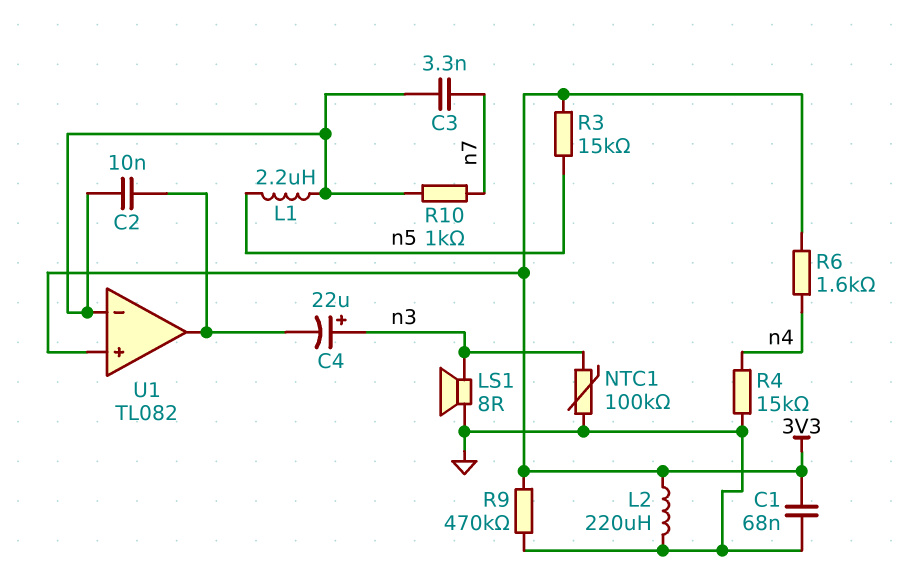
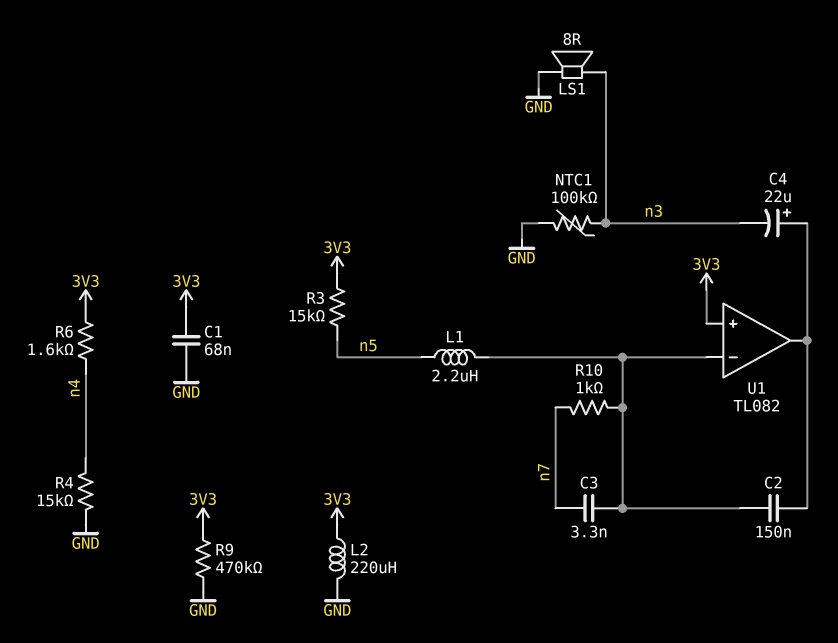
C2: 10nF (U1/in-, U1/out) -> 150nF (U1/in-, U1/out)
C4: 22uF (plus n3, minus U1/out) -> 22uF (plus U1/out, minus n3)

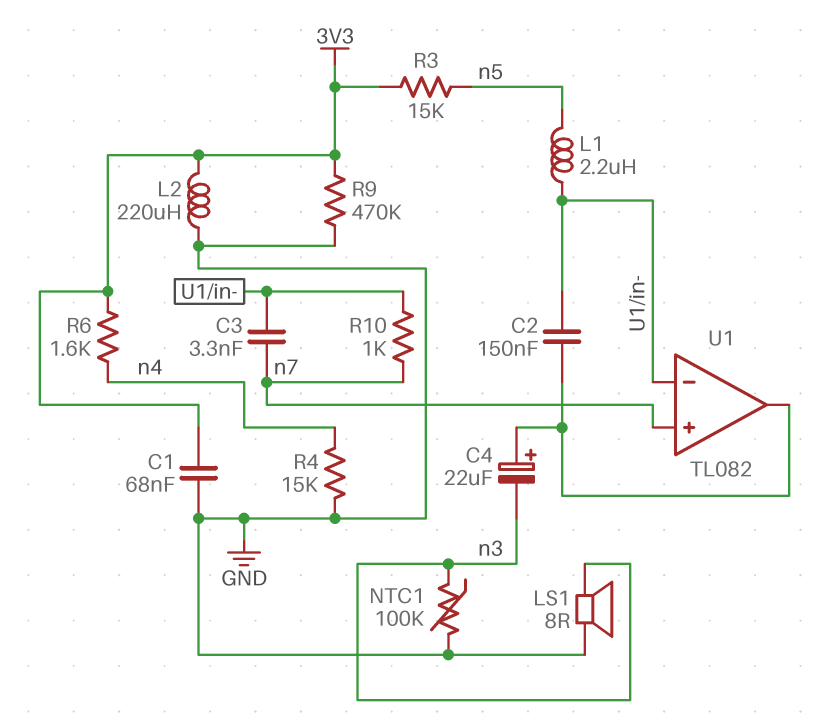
U1 pin in+: 3V3 -> n7

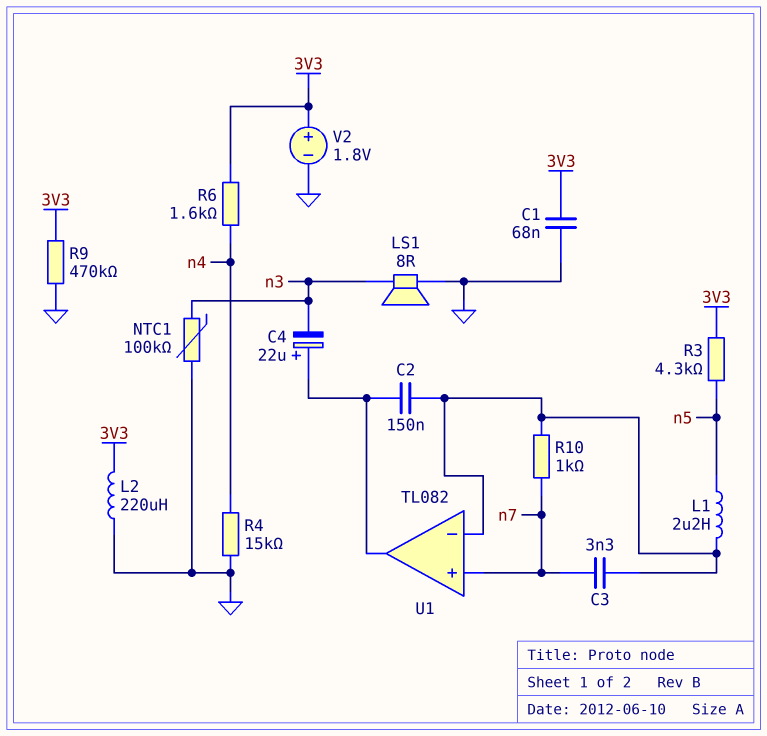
R3: 15k (3V3, n5) -> 4.3k (3V3, n5)
V2: none -> 1.8V (plus 3V3, minus GND)

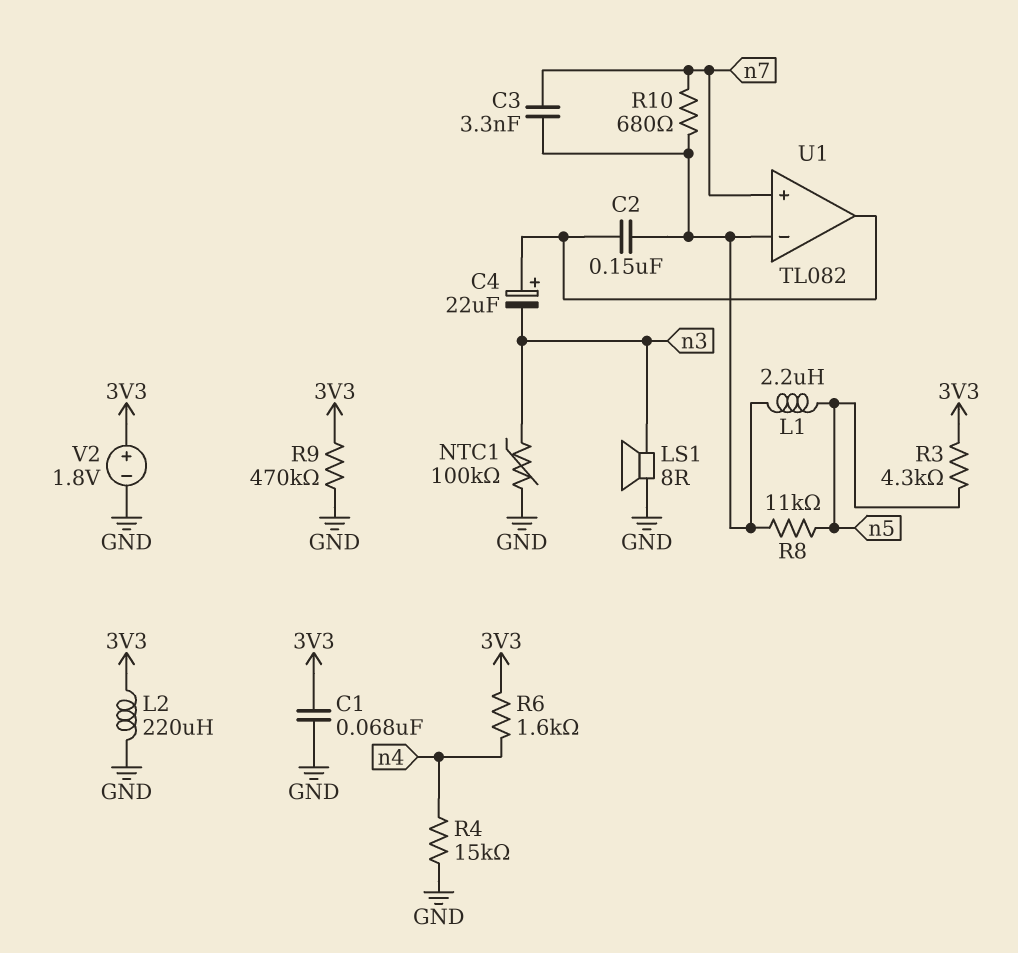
R8: none -> 11k (U1/in-, n5)
R10: 1k (U1/in-, n7) -> 680 (U1/in-, n7)

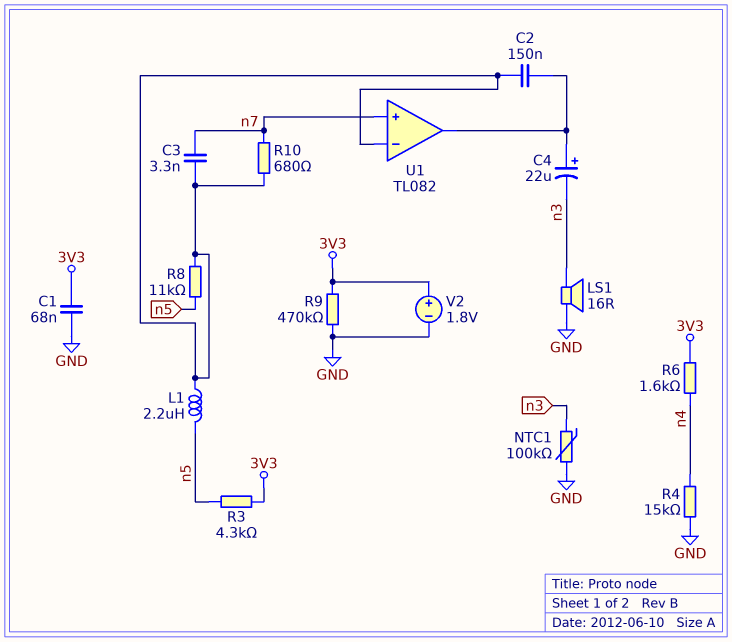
L2: 220uH (3V3, GND) -> none
LS1: speaker 8R (GND, n3) -> speaker 16R (GND, n3)

